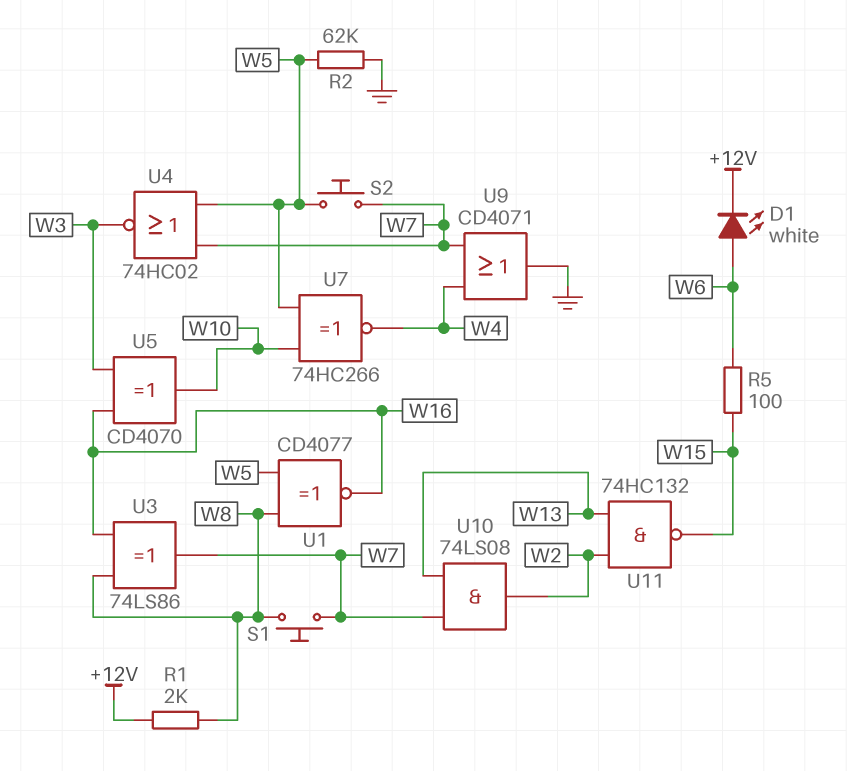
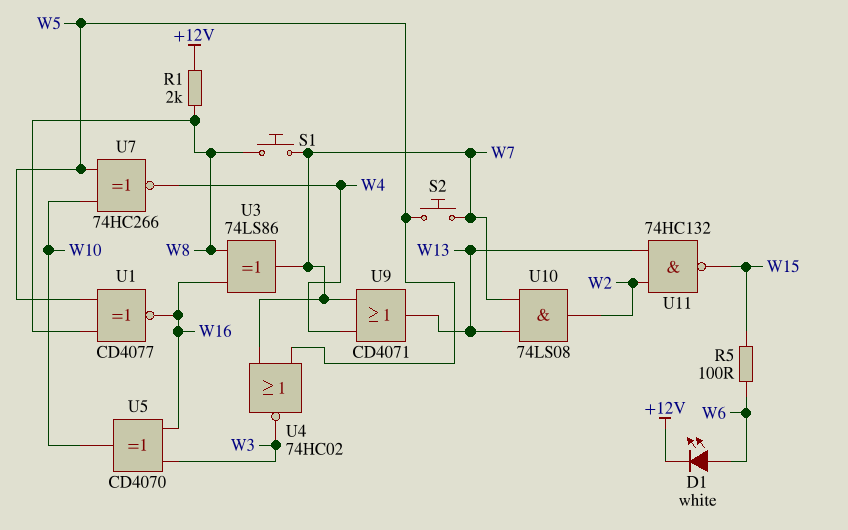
R2: 62k (GND, W5) -> none
U9: OR CD4071 (in W4, in W7, out GND) -> OR CD4071 (in W4, in W7, out W13)

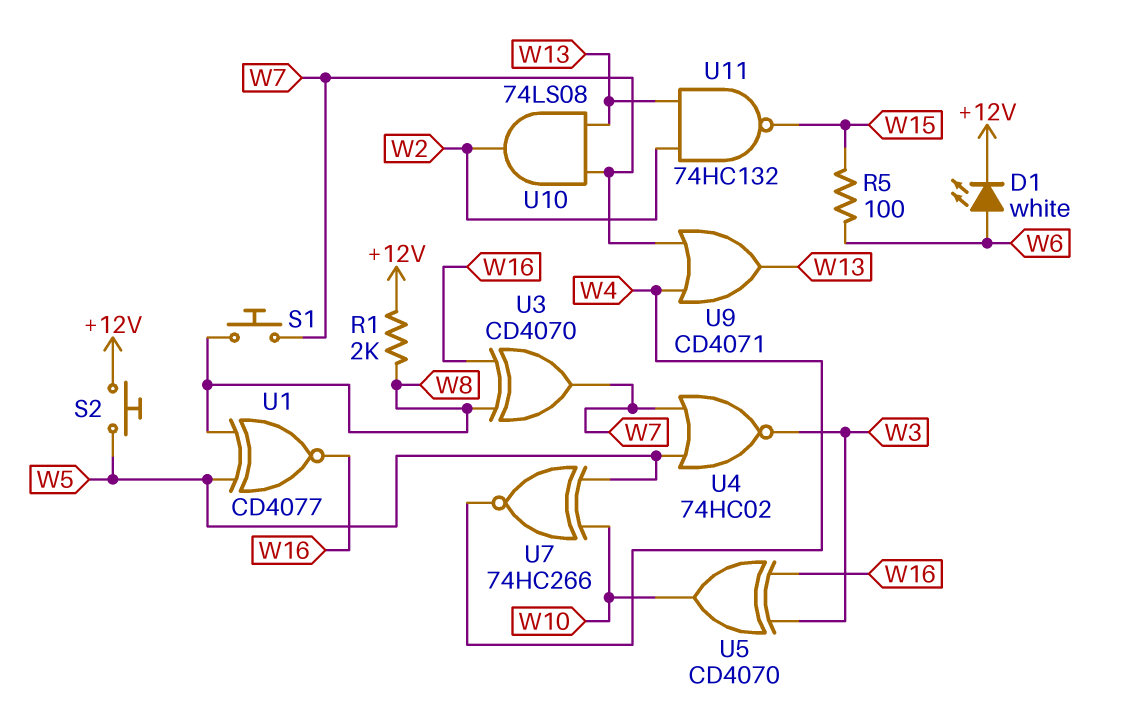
S2: button (W5, W7) -> button (+12V, W5)
U3: XOR 74LS86 (in W8, in W16, out W7) -> XOR CD4070 (in W8, in W16, out W7)

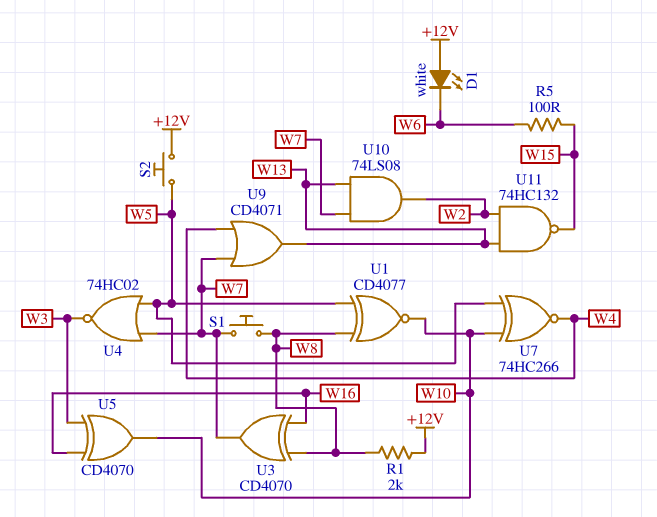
D1: LED white (A W6, K +12V) -> LED white (A +12V, K W6)
U1: XNOR CD4077 (in W5, in W8, out W16) -> XNOR CD4077 (in W5, in W8, out W10)

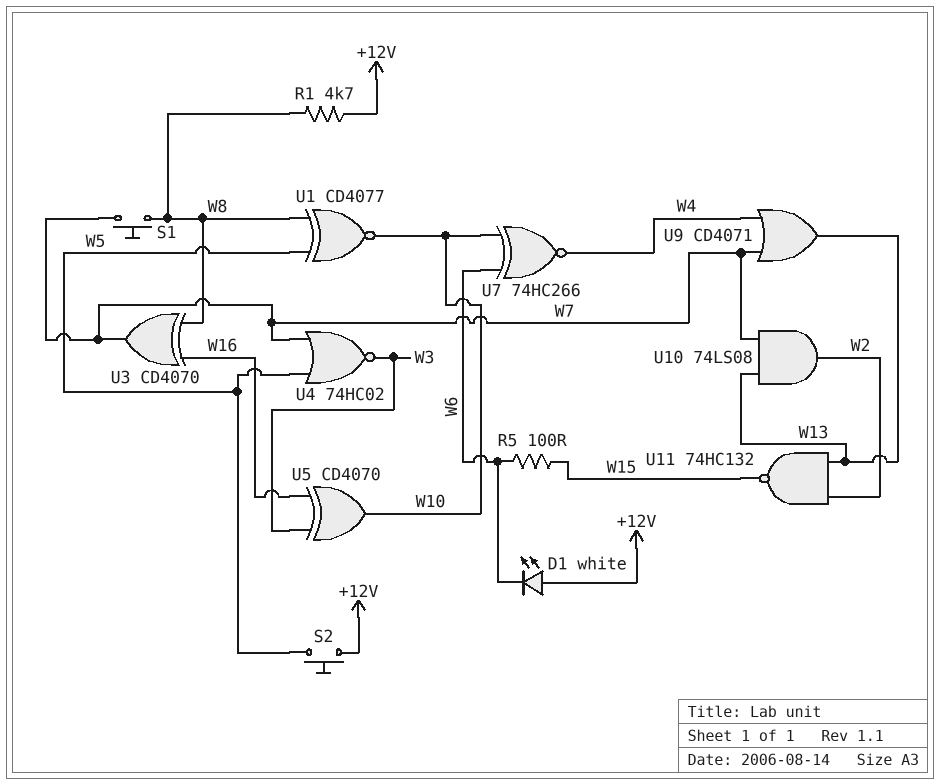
R1: 2k (+12V, W8) -> 4.7k (+12V, W8)
U7: XNOR 74HC266 (in W5, in W10, out W4) -> XNOR 74HC266 (in W6, in W10, out W4)

